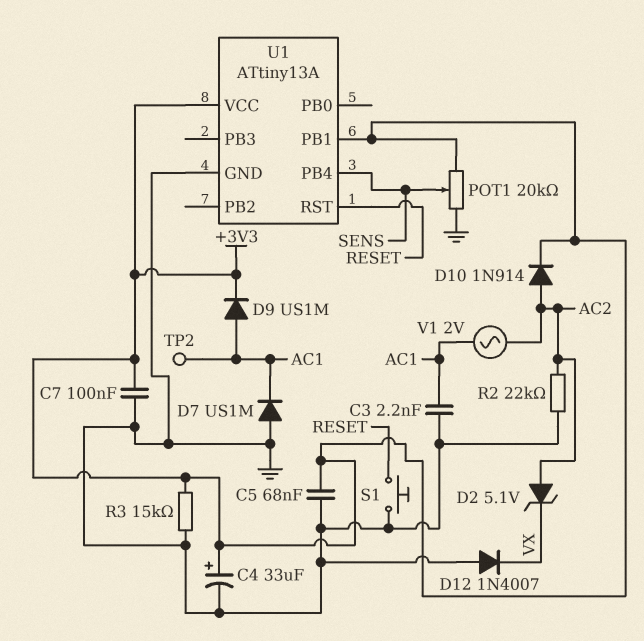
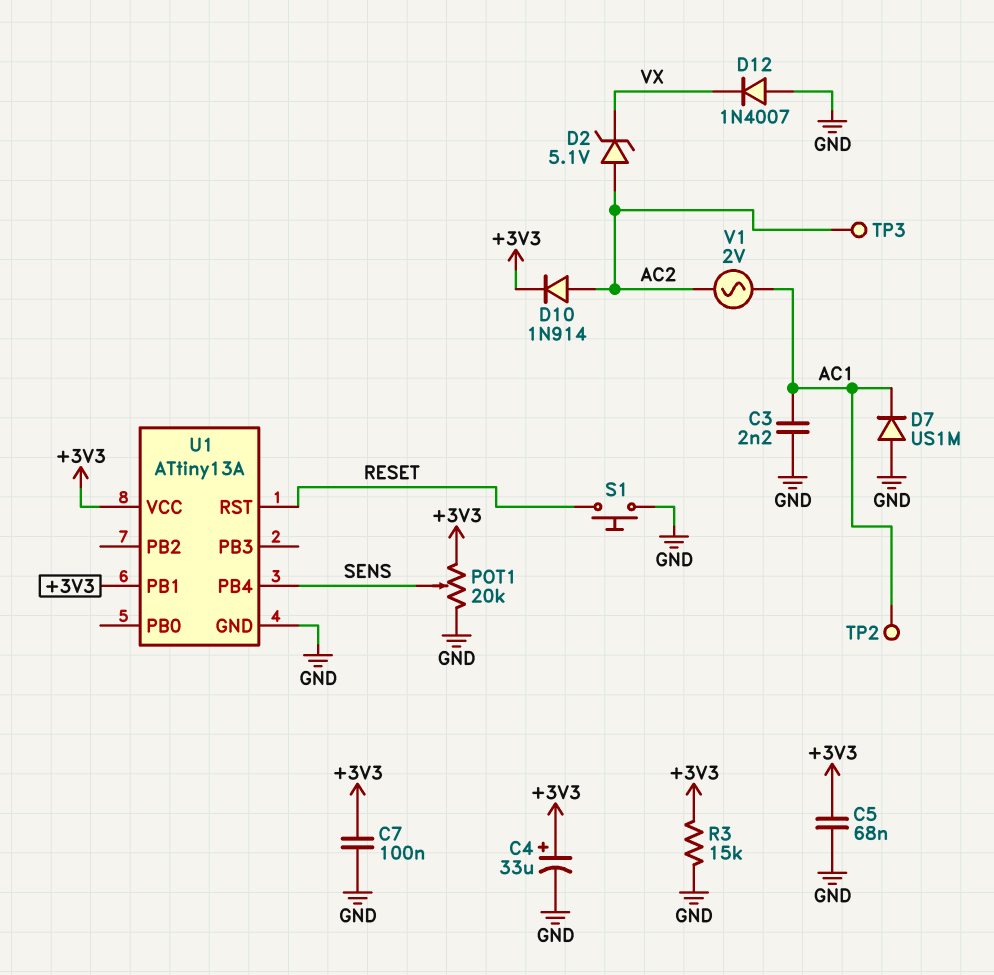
D9: diode US1M (A AC1, K +3V3) -> none
R2: 22k (AC2, GND) -> none
TP3: none -> test point (AC2)

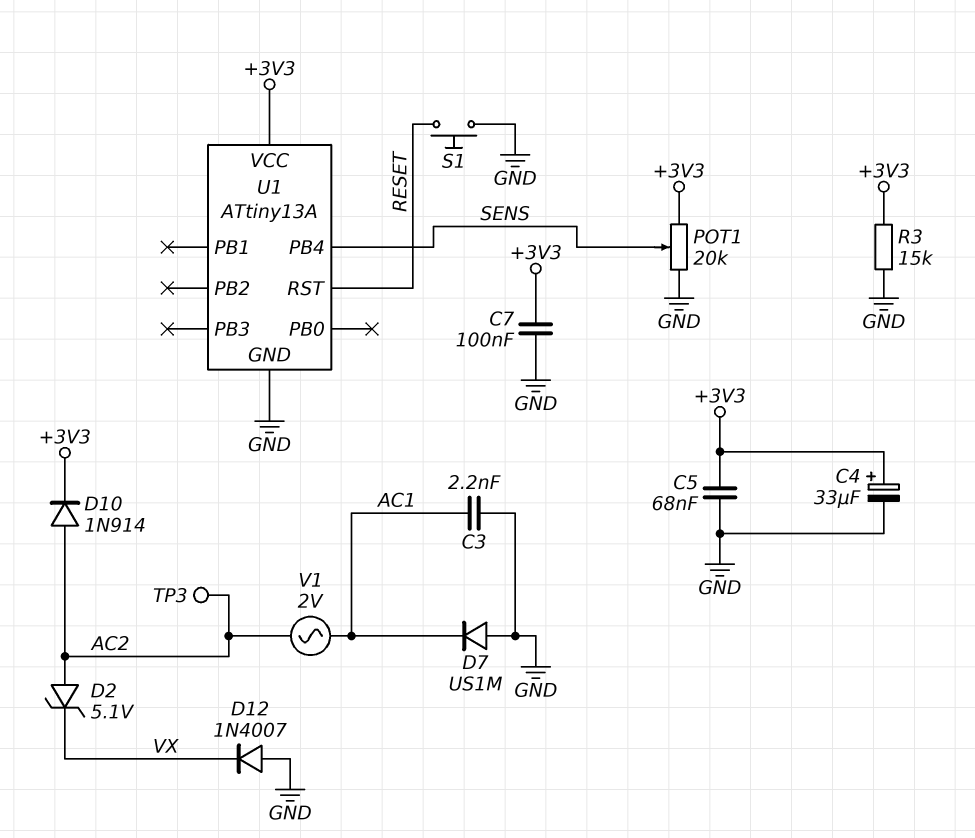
TP2: test point (AC1) -> none
U1 pin PB1: +3V3 -> none

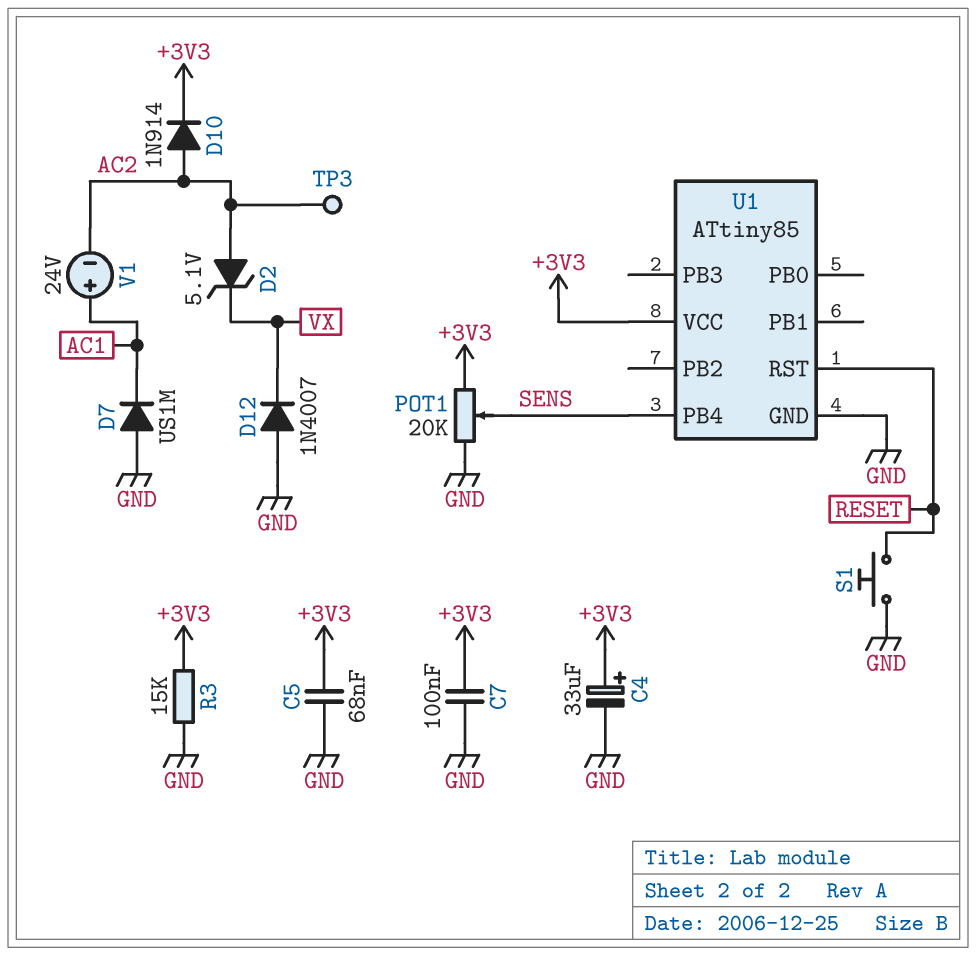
C3: 2.2nF (AC1, GND) -> none
U1: ATtiny13A -> ATtiny85
V1: AC 2V (AC1, AC2) -> 24V (plus AC1, minus AC2)

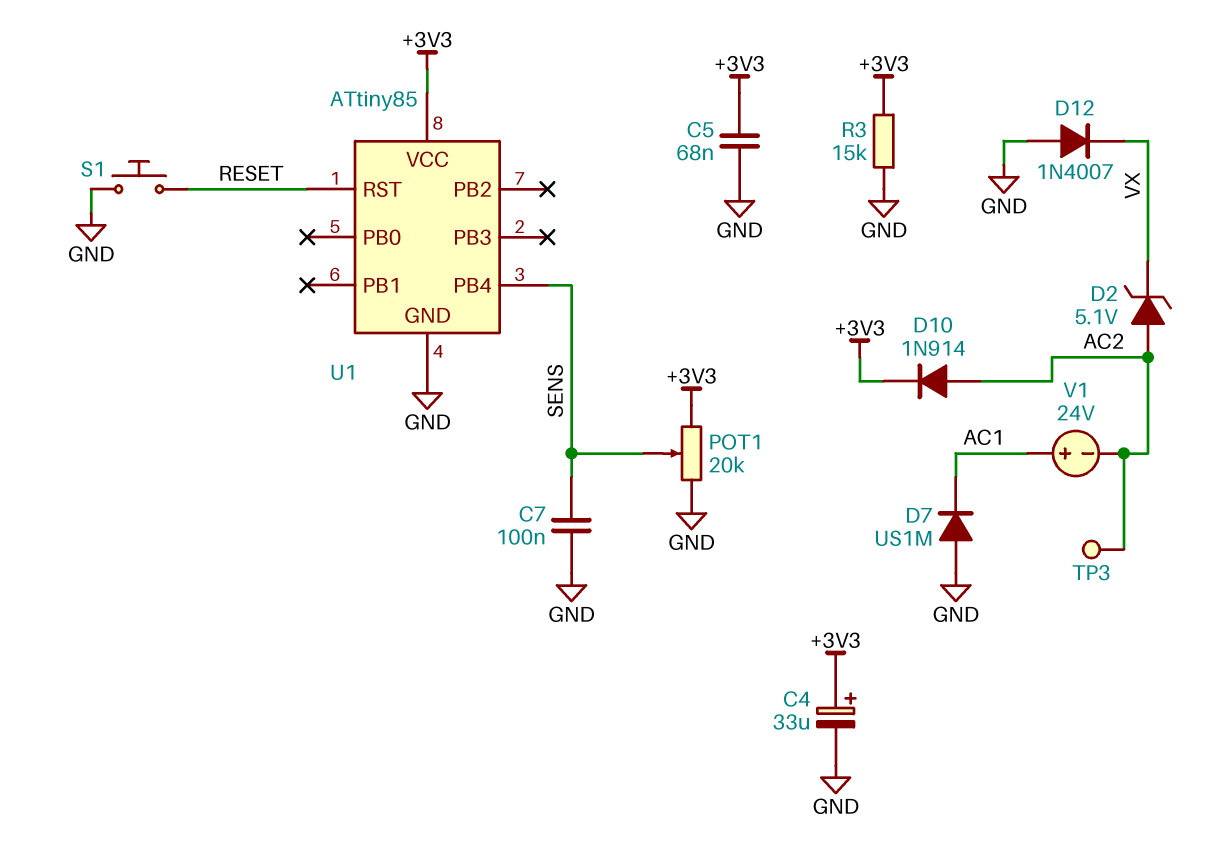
C7: 100nF (+3V3, GND) -> 100nF (GND, SENS)

